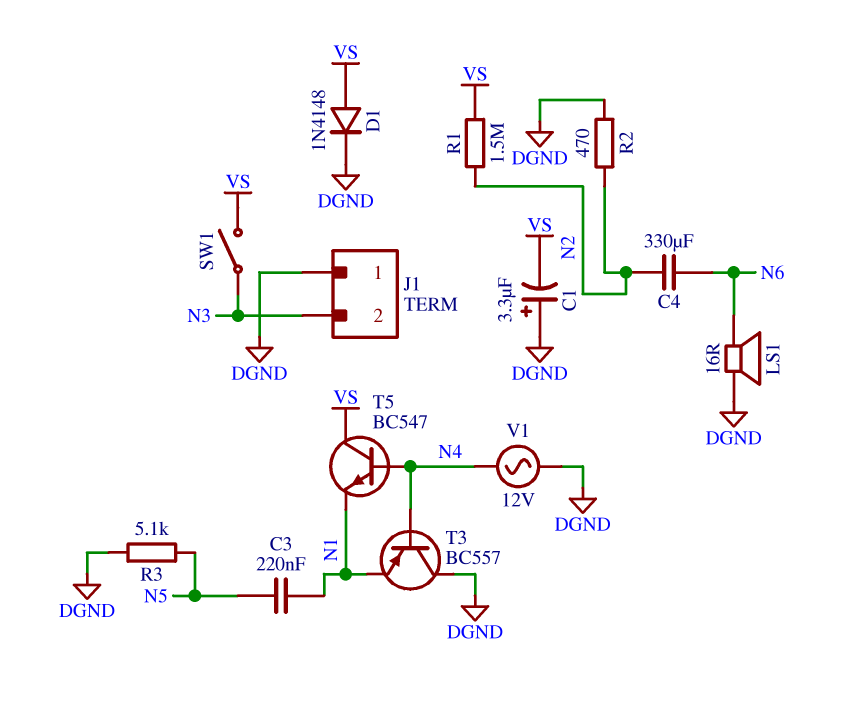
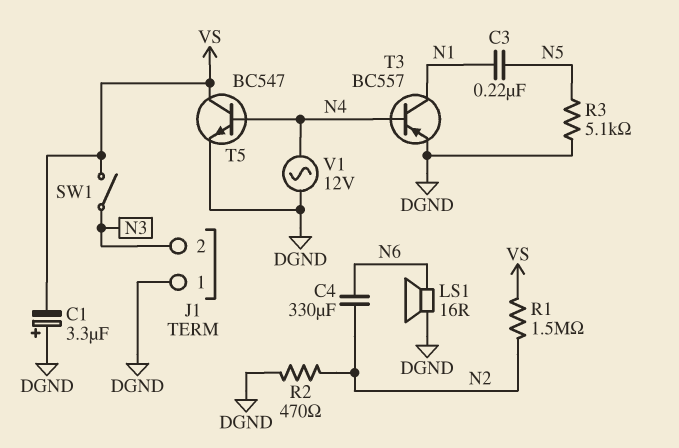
D1: diode 1N4148 (A VS, K DGND) -> none
T3: PNP BC557 (B N4, C DGND, E N1) -> PNP BC557 (B N4, C N1, E DGND)
T5: NPN BC547 (B N4, C VS, E N1) -> NPN BC547 (B N4, C VS, E DGND)

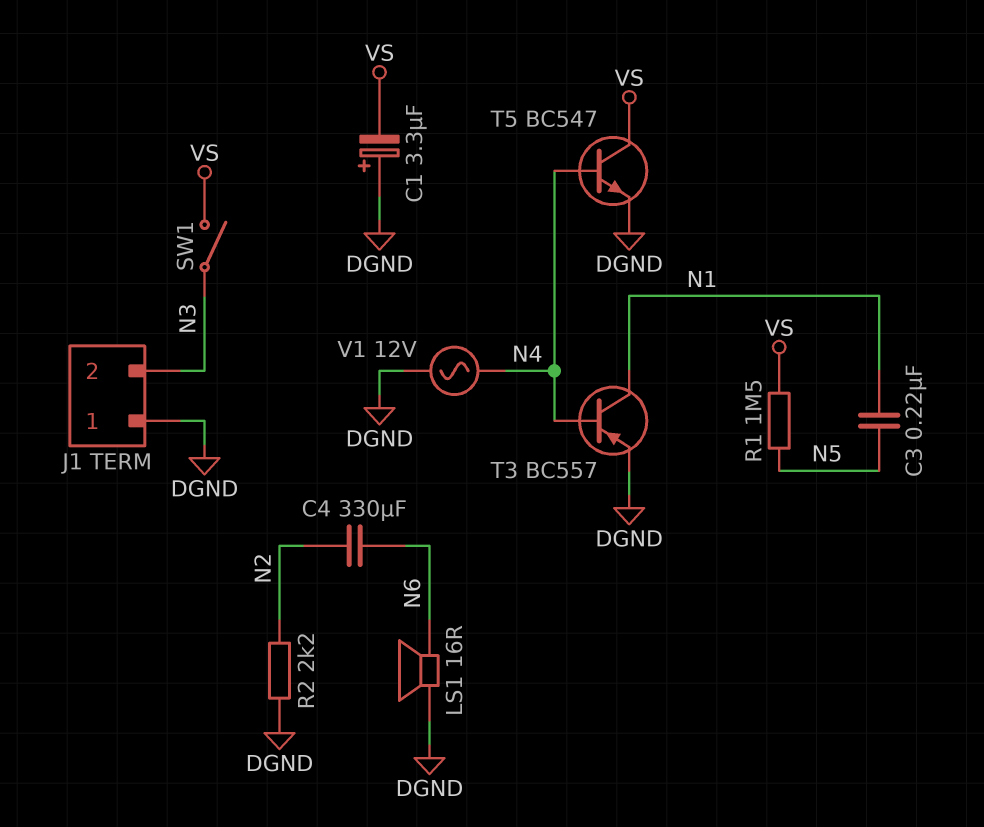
R1: 1.5M (N2, VS) -> 1.5M (N5, VS)
R2: 470 (DGND, N2) -> 2.2k (DGND, N2)
R3: 5.1k (DGND, N5) -> none

